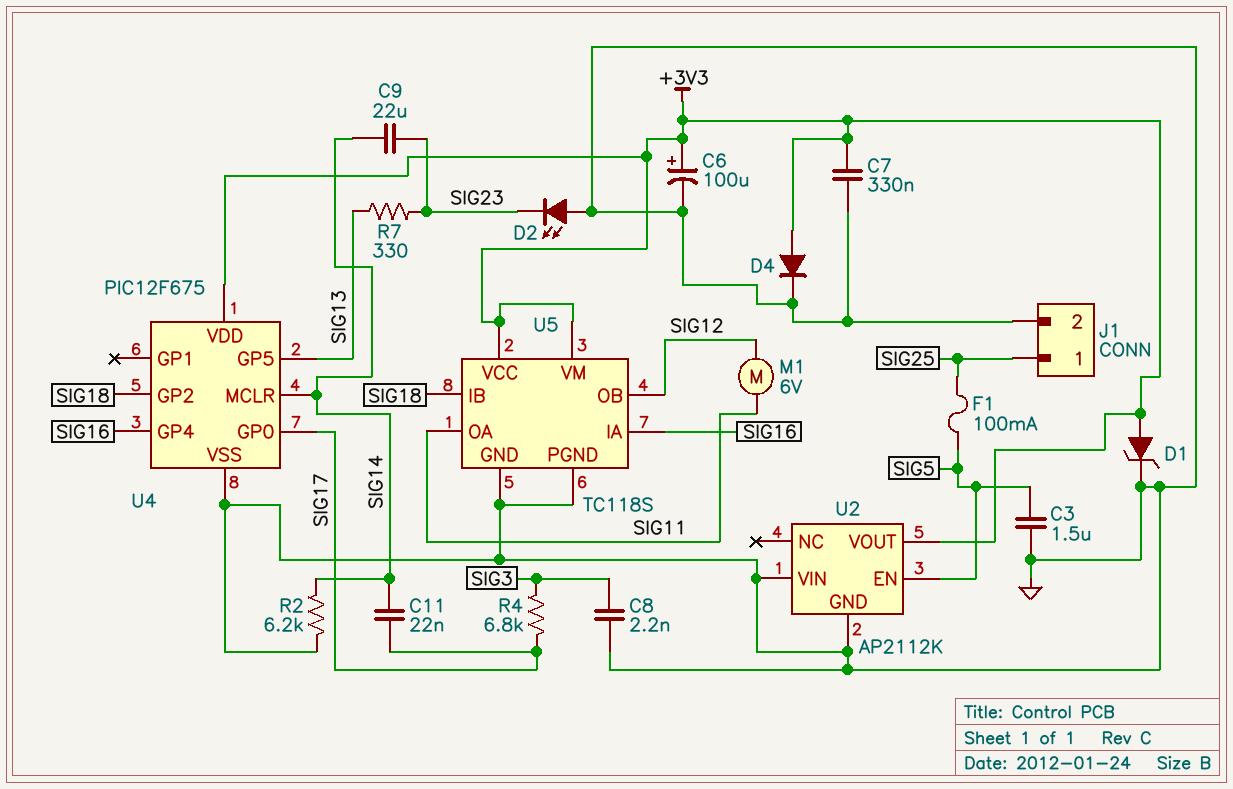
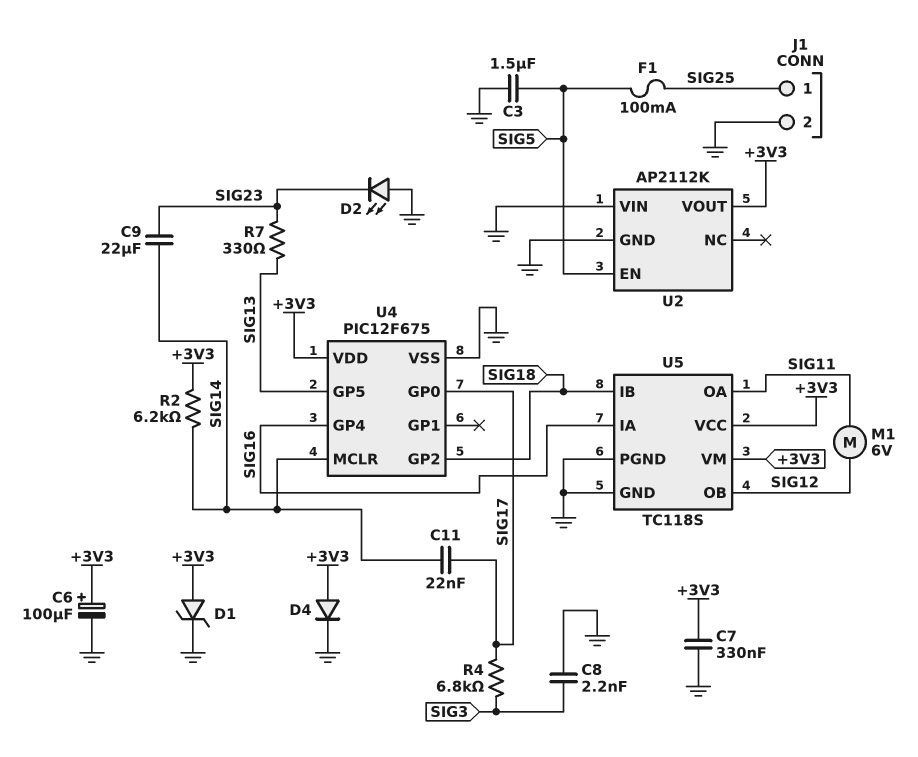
R2: 6.2k (GND, SIG14) -> 6.2k (+3V3, SIG14)

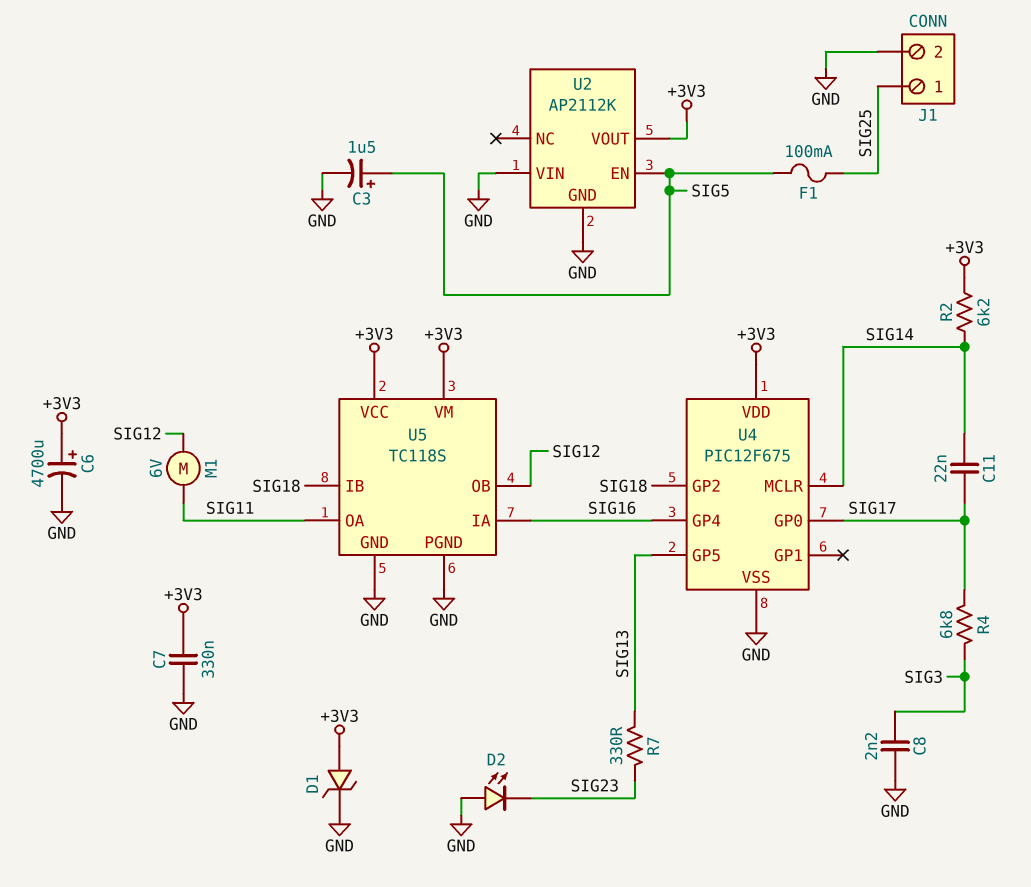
C3: 1.5uF (GND, SIG5) -> 1.5uF (plus SIG5, minus GND)
C6: 100uF (plus +3V3, minus GND) -> 4700uF (plus +3V3, minus GND)
C9: 22uF (SIG14, SIG23) -> none
D4: diode (A +3V3, K GND) -> none

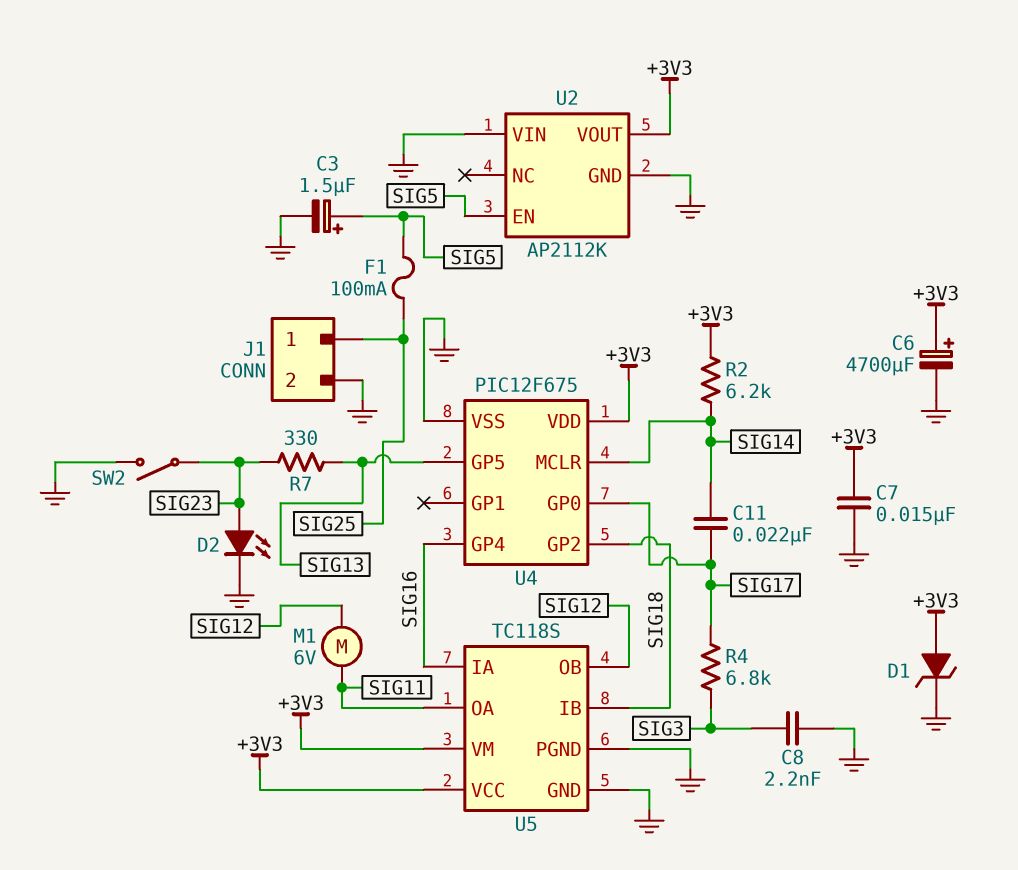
C7: 330nF (+3V3, GND) -> 15nF (+3V3, GND)
D2: LED (A GND, K SIG23) -> LED (A SIG23, K GND)
SW2: none -> switch (GND, SIG23)

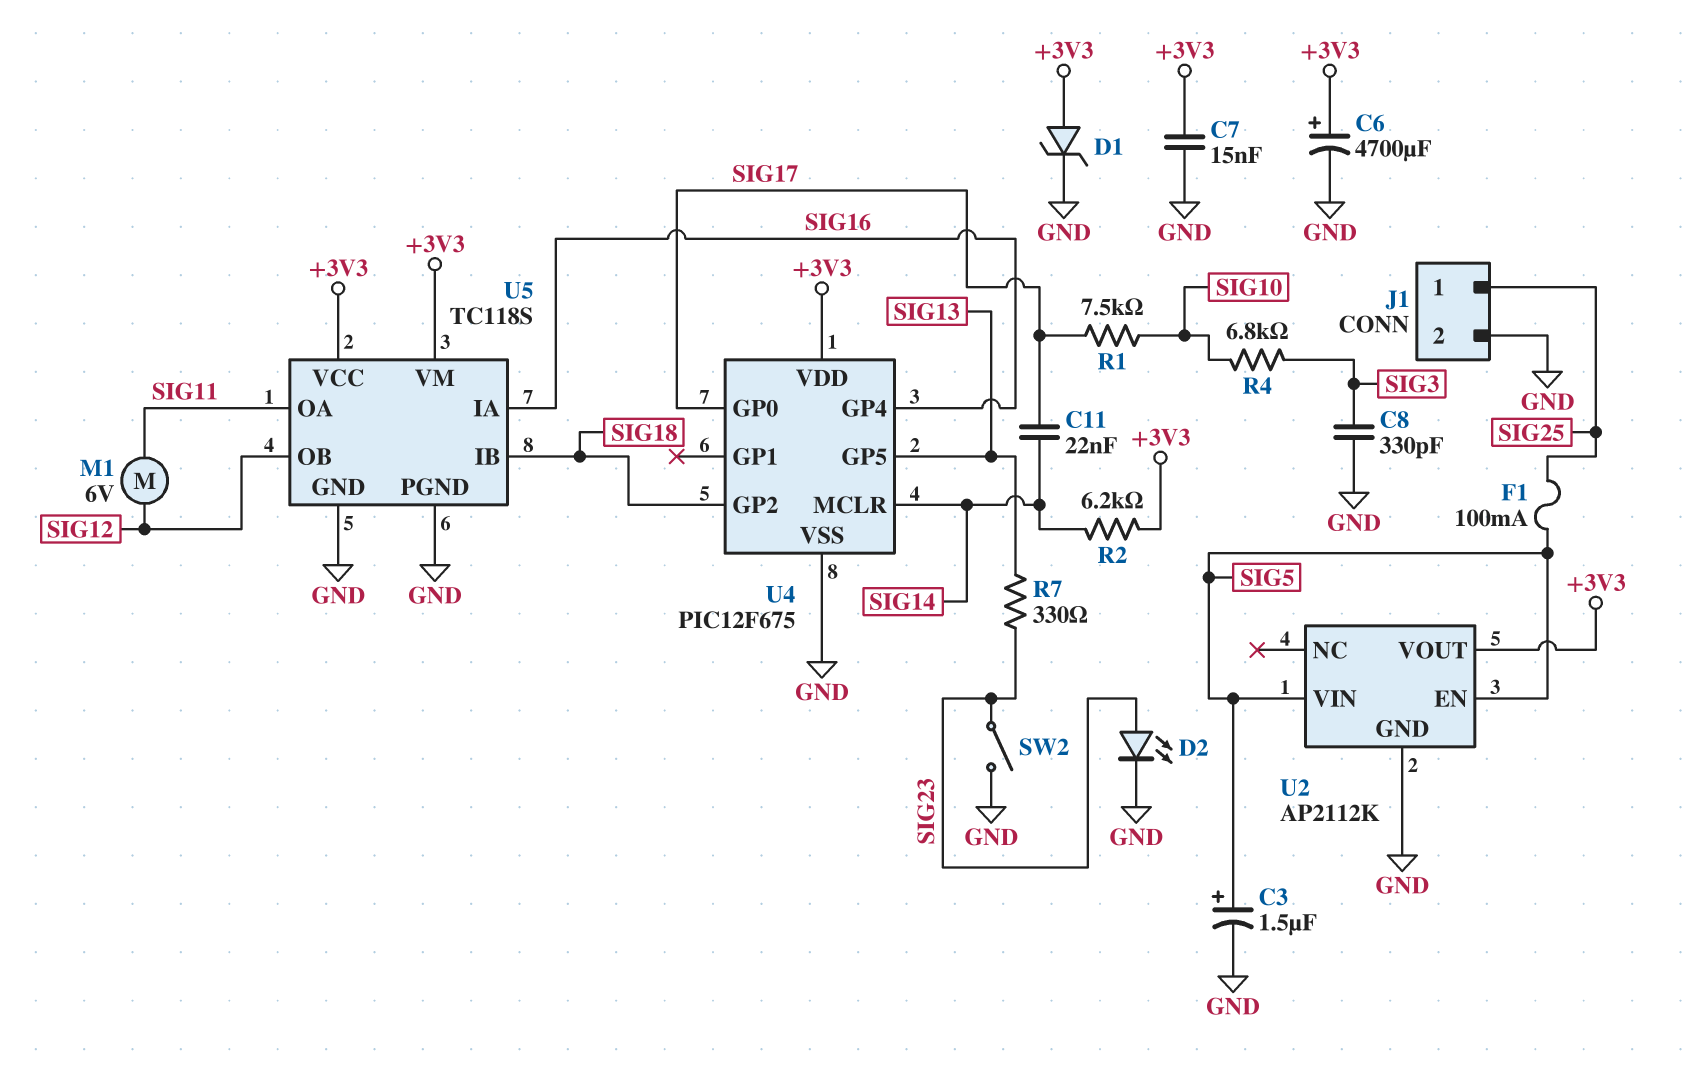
C8: 2.2nF (GND, SIG3) -> 330pF (GND, SIG3)
R1: none -> 7.5k (SIG10, SIG17)
R4: 6.8k (SIG3, SIG17) -> 6.8k (SIG3, SIG10)
U2 pin VIN: GND -> SIG5

